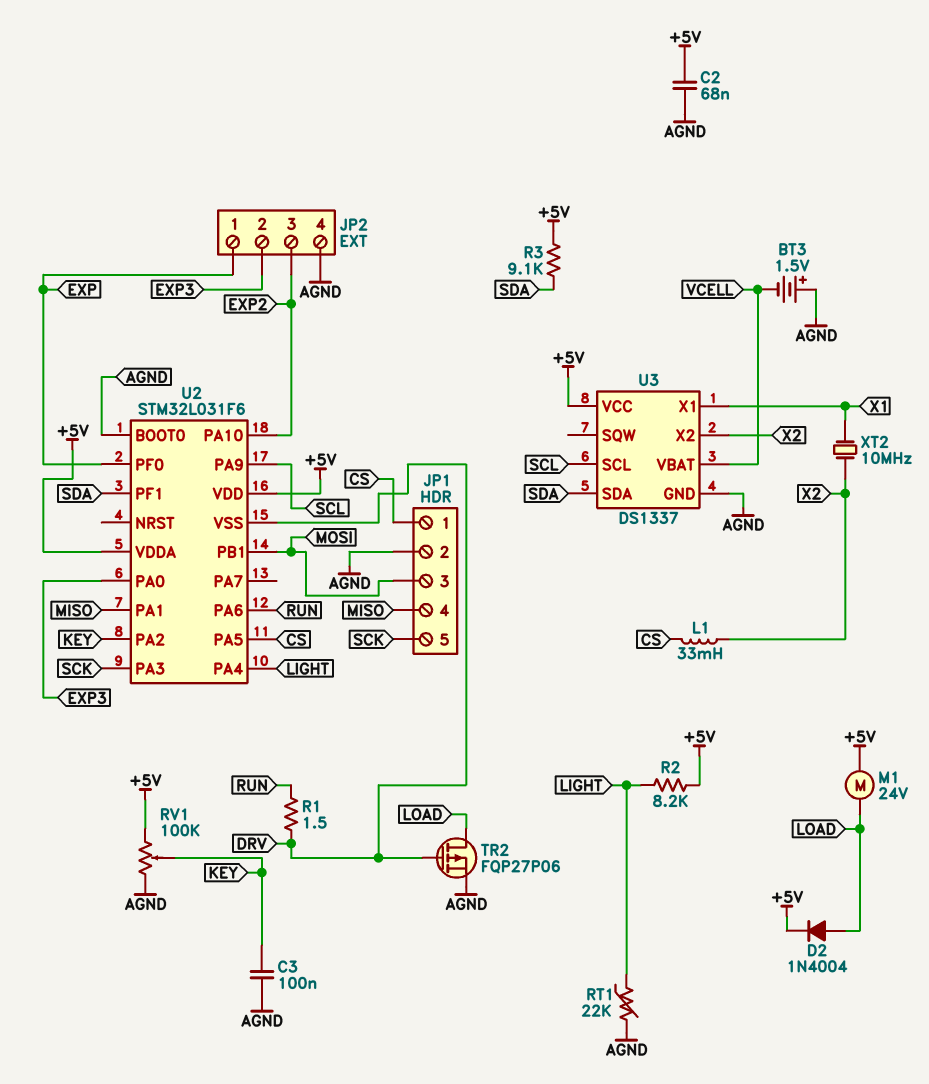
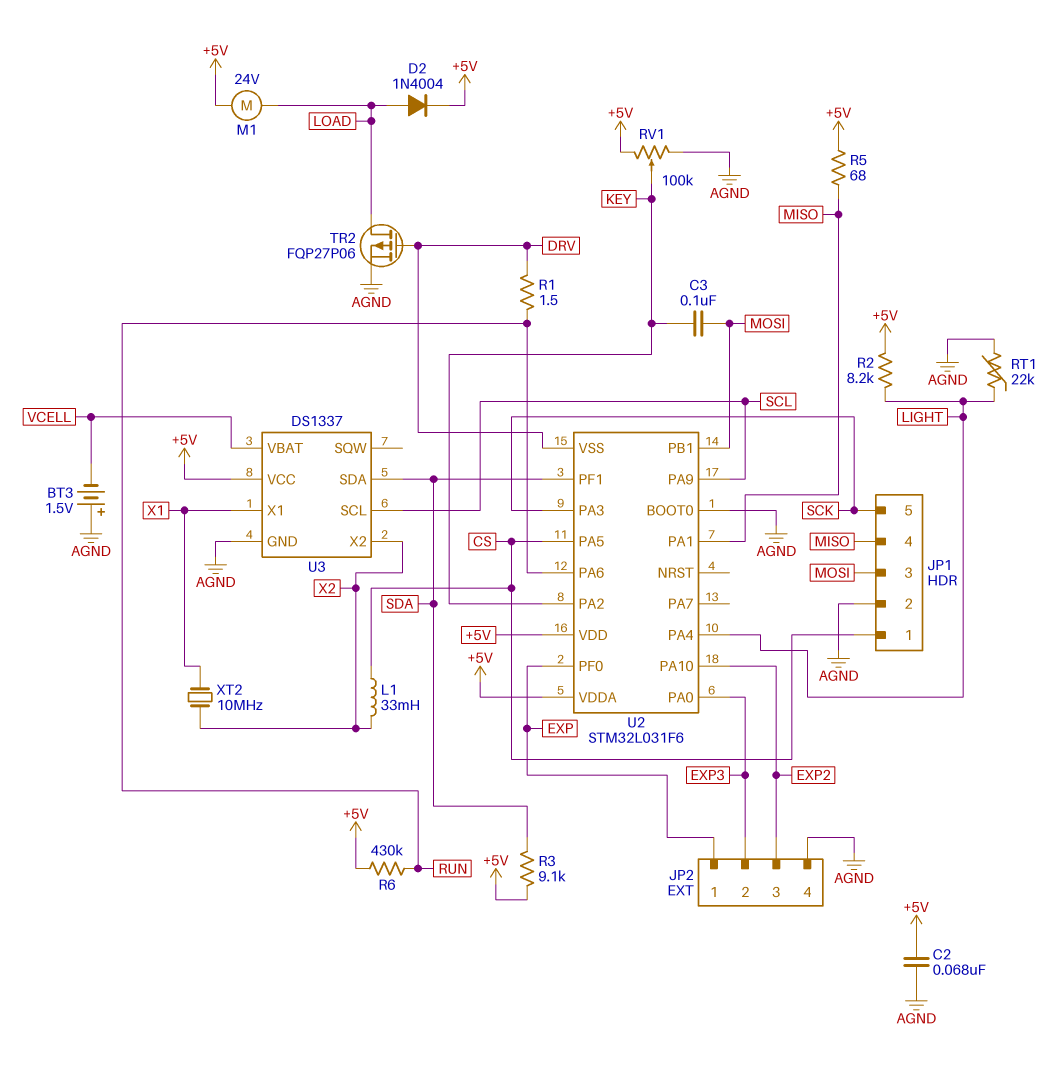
C3: 100nF (AGND, KEY) -> 100nF (KEY, MOSI)
R5: none -> 68 (+5V, MISO)
R6: none -> 430k (+5V, RUN)

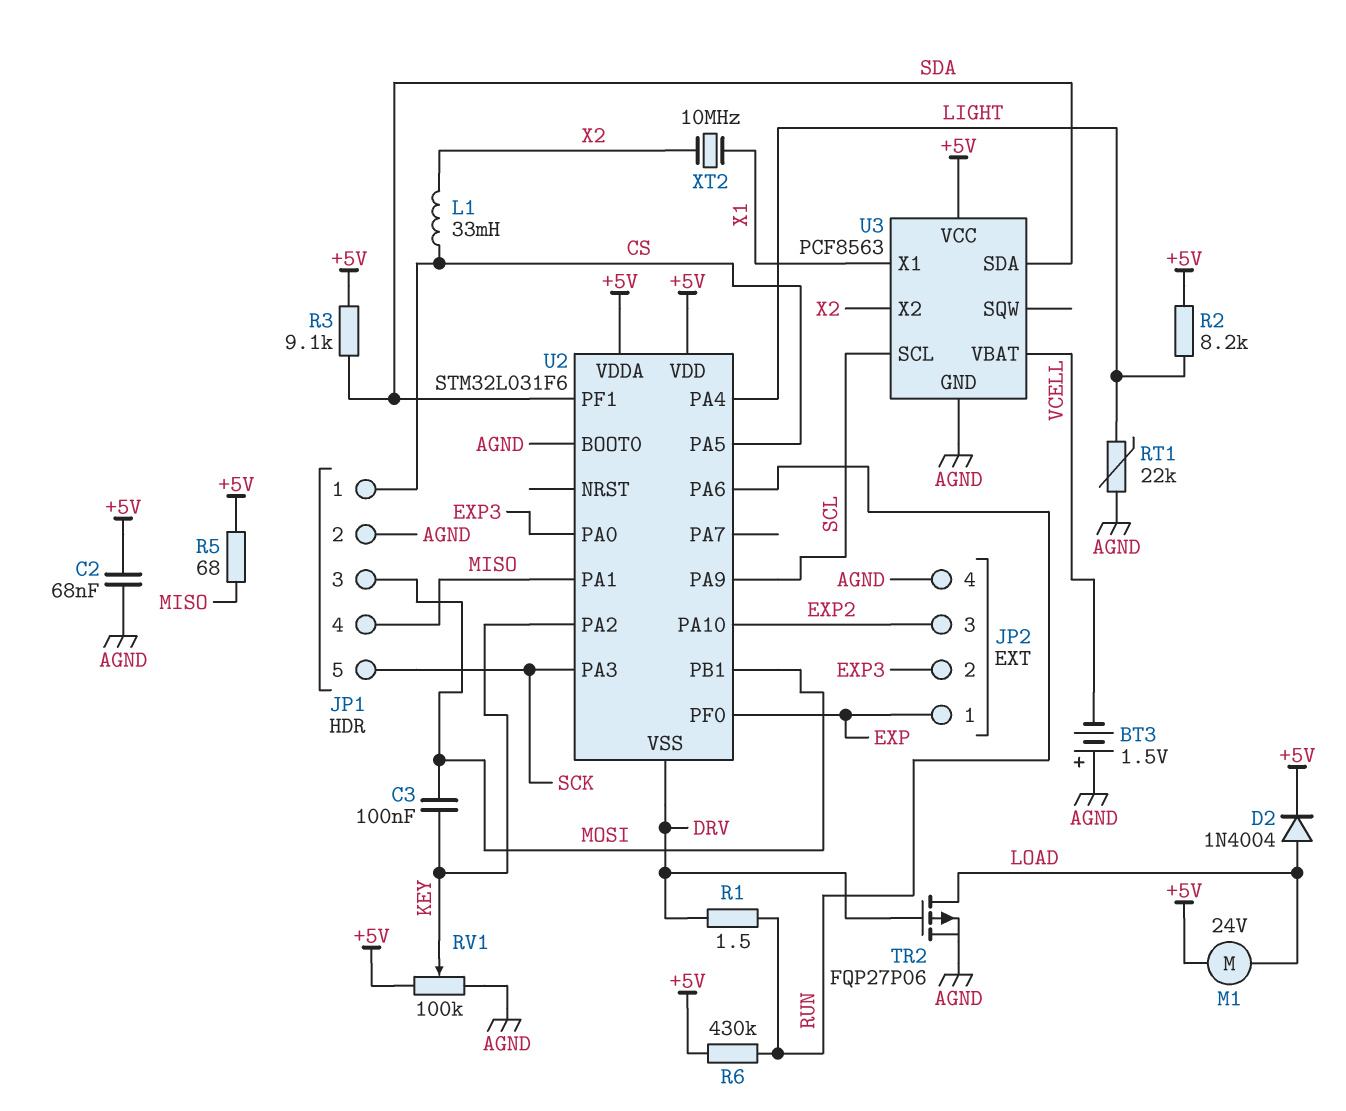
U3: DS1337 -> PCF8563

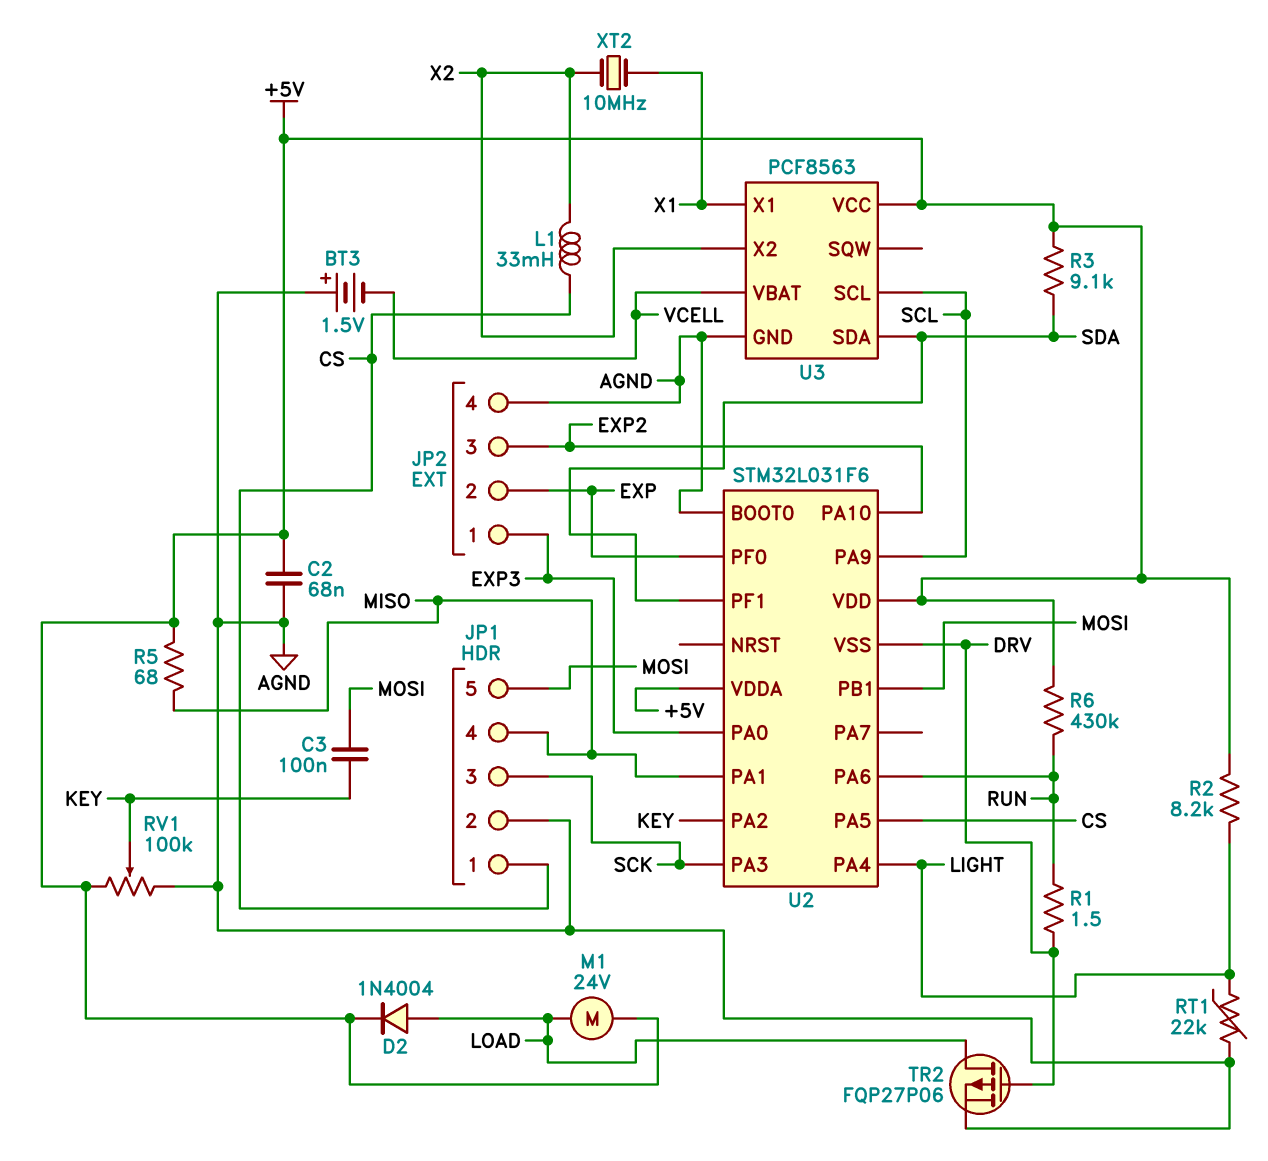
JP1 pin 3: MOSI -> SCK
JP1 pin 5: SCK -> MOSI
JP2 pin 1: EXP -> EXP3
JP2 pin 2: EXP3 -> EXP

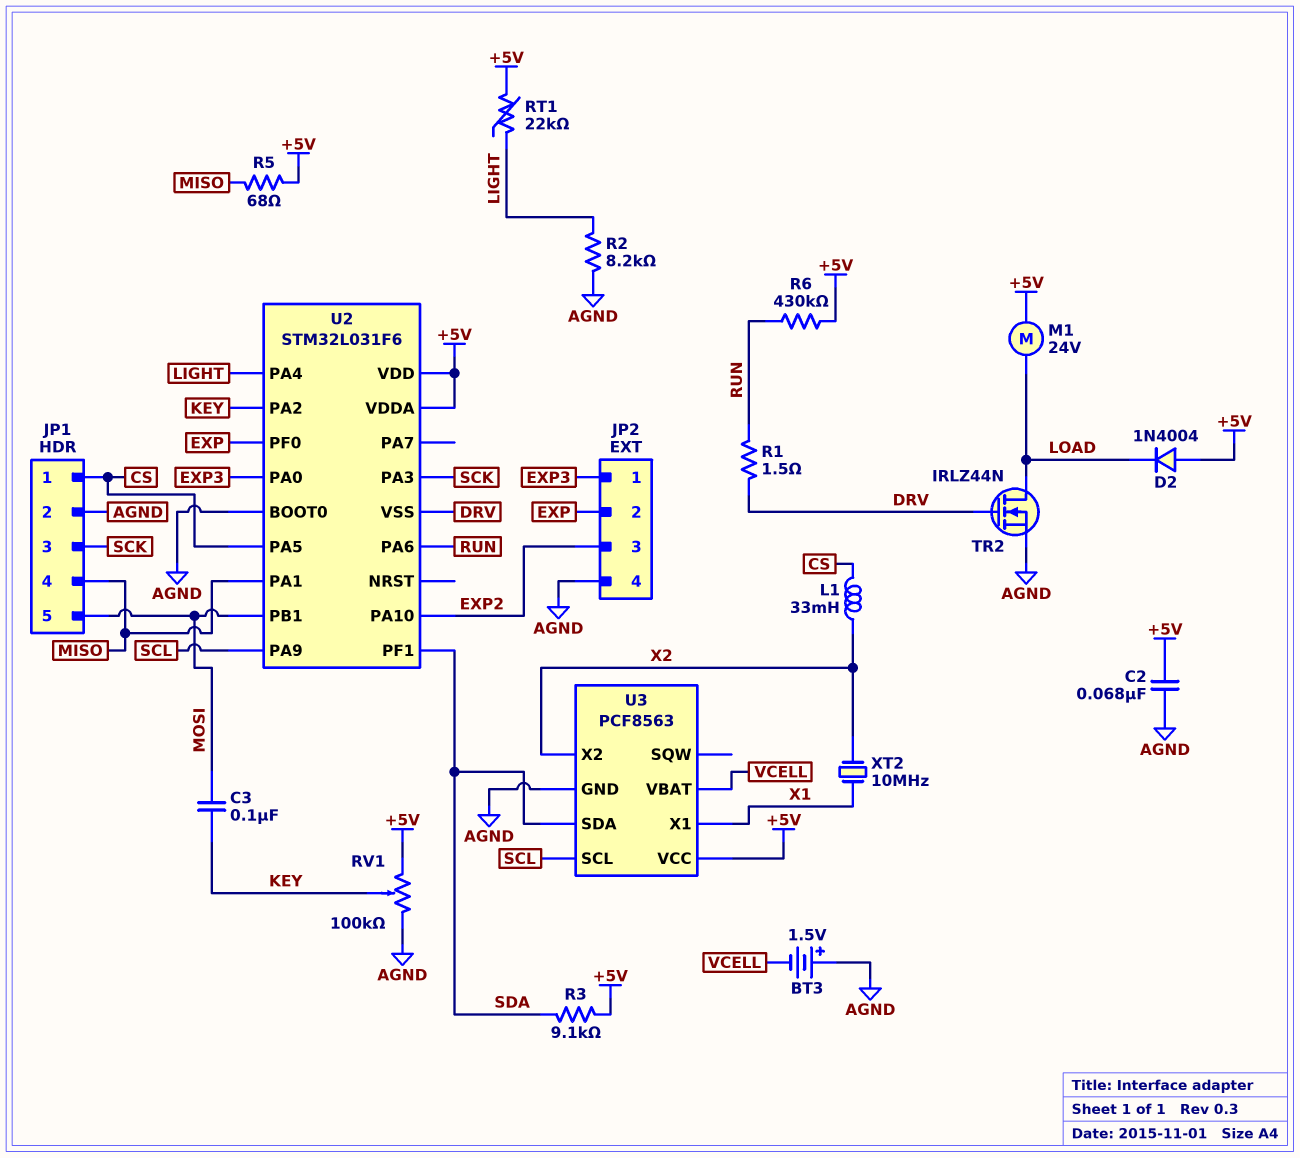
D2: diode 1N4004 (A LOAD, K +5V) -> diode 1N4004 (A +5V, K LOAD)
R2: 8.2k (+5V, LIGHT) -> 8.2k (AGND, LIGHT)
RT1: 22k (AGND, LIGHT) -> 22k (+5V, LIGHT)
TR2: PMOS FQP27P06 (G DRV, D LOAD, S AGND) -> NMOS IRLZ44N (G DRV, D LOAD, S AGND)

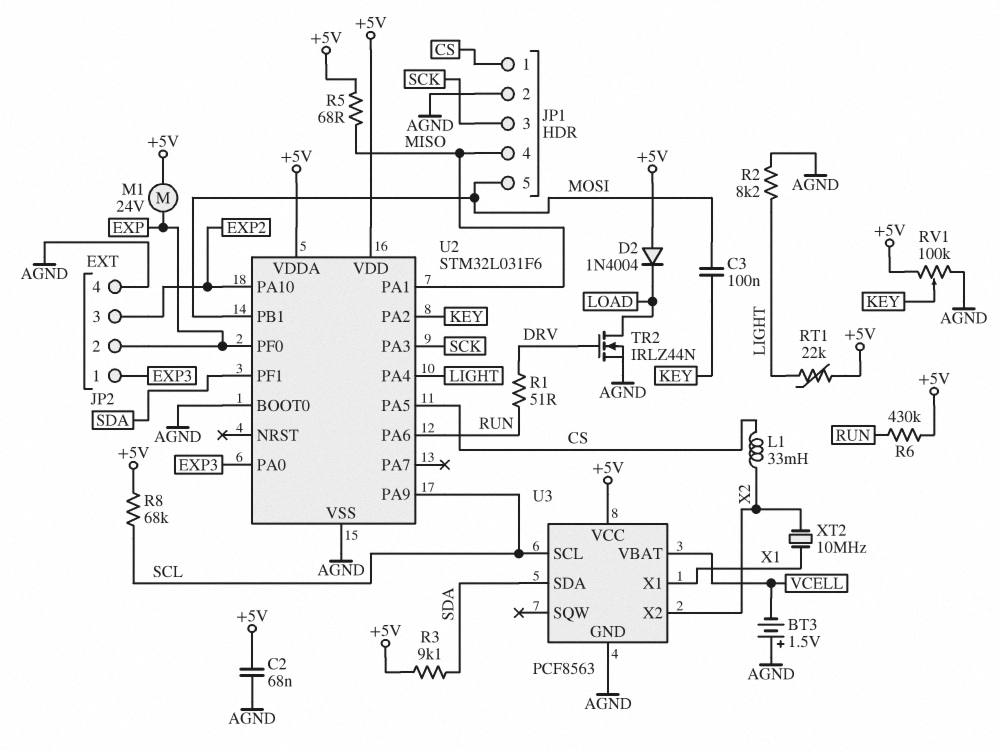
M1: motor 24V (+5V, LOAD) -> motor 24V (+5V, EXP)
R1: 1.5 (DRV, RUN) -> 51 (DRV, RUN)
R8: none -> 68k (+5V, SCL)
U2 pin VSS: DRV -> AGND

